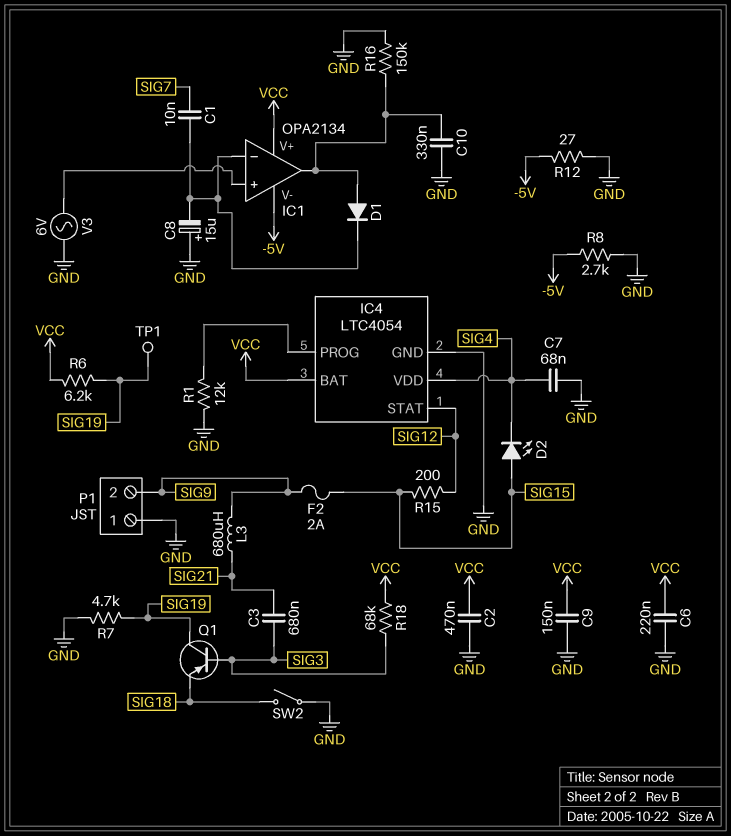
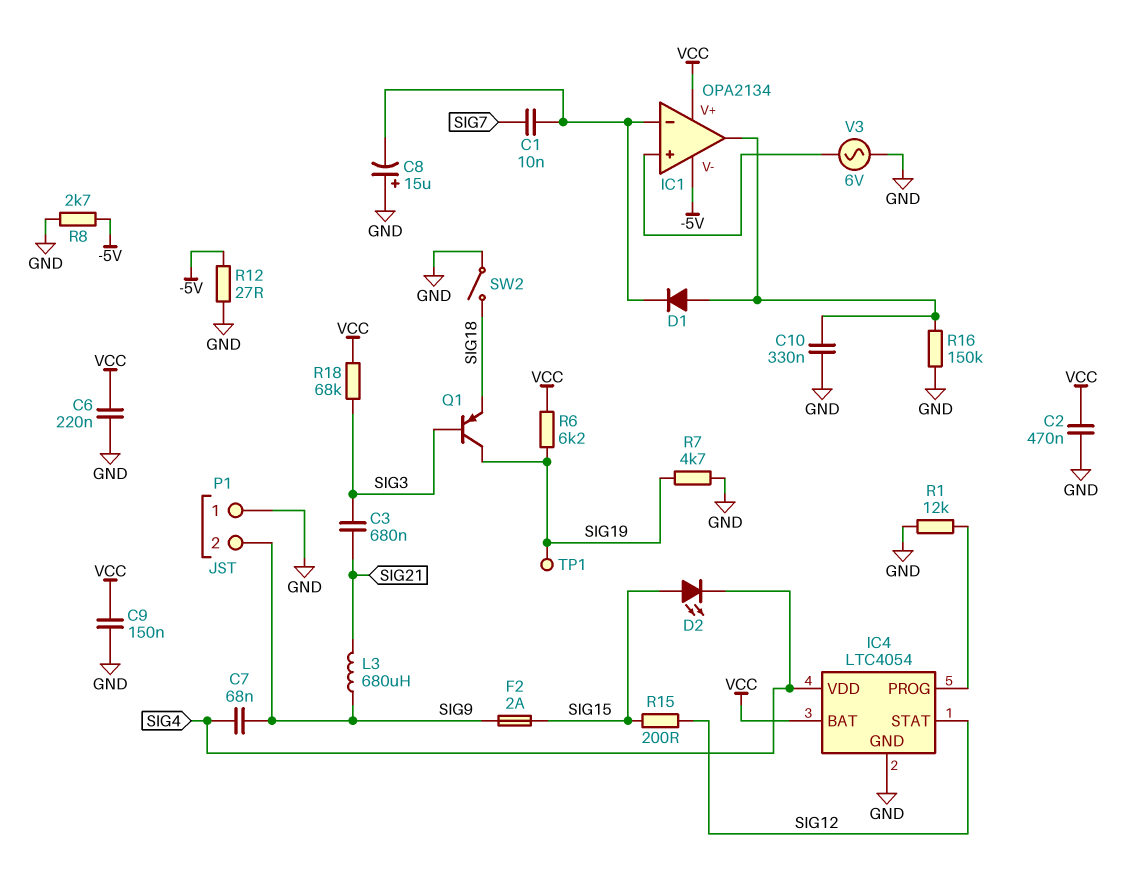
C7: 68nF (GND, SIG4) -> 68nF (SIG4, SIG9)

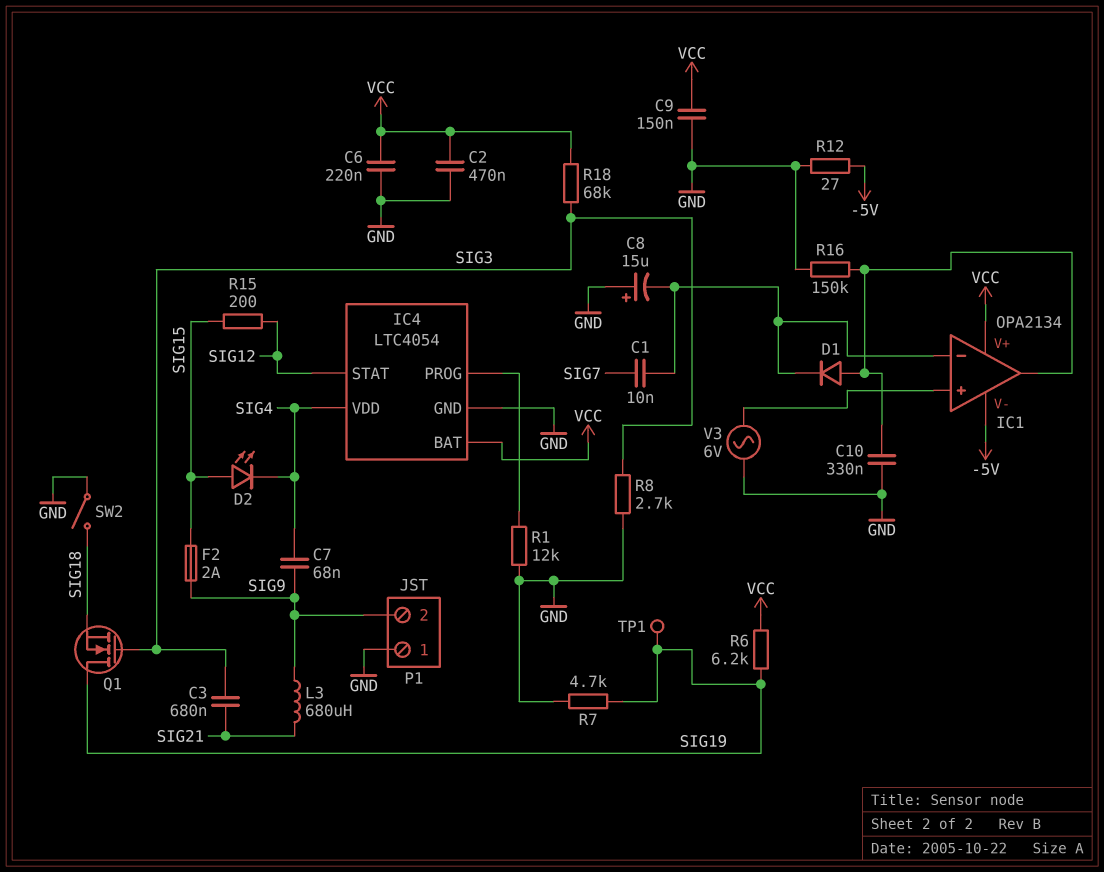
Q1: PNP (B SIG3, C SIG19, E SIG18) -> NMOS (G SIG3, D SIG19, S SIG18)
R8: 2.7k (-5V, GND) -> 2.7k (GND, SIG3)

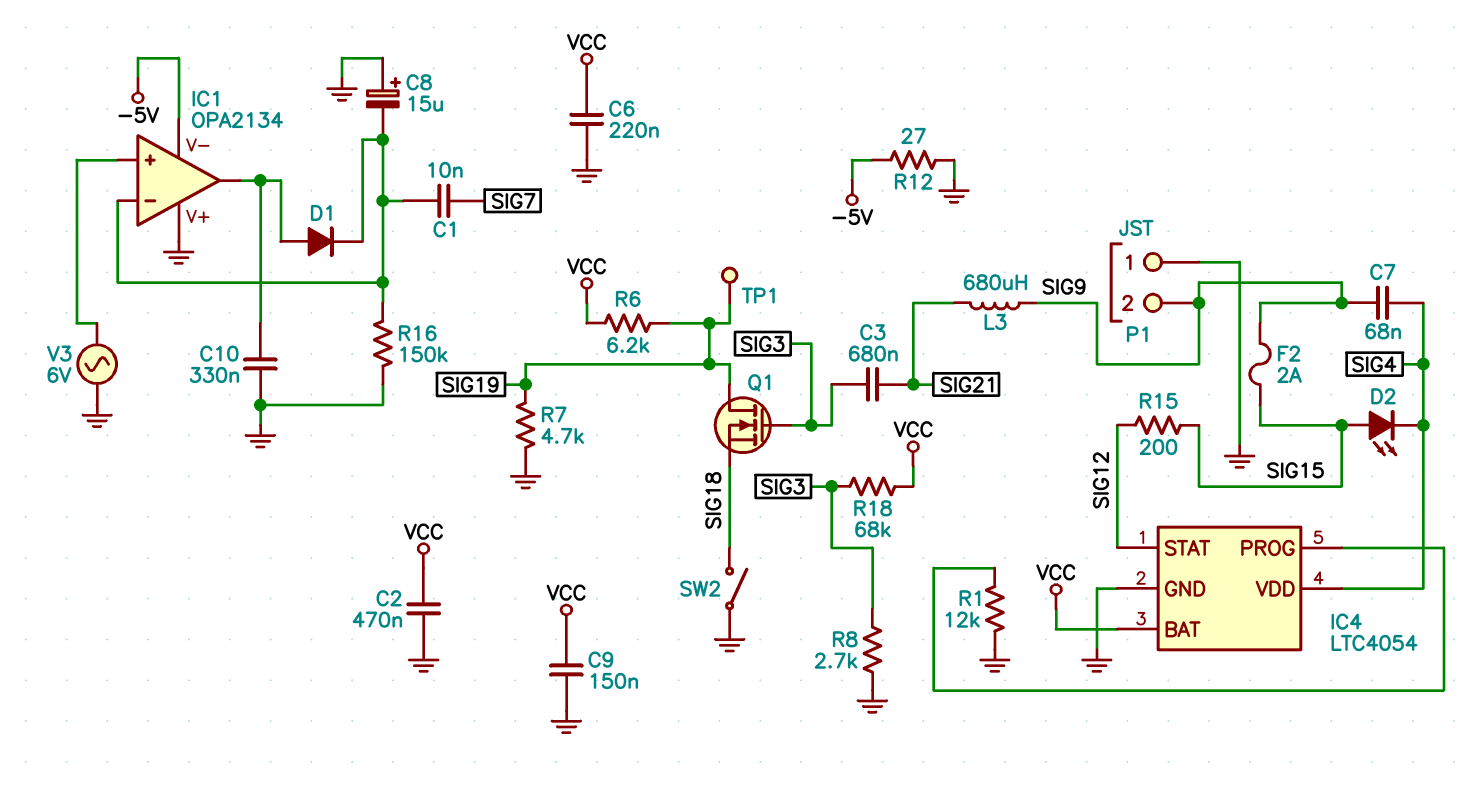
IC1 pin V+: VCC -> GND
R16: 150k (GND, IC1/out) -> 150k (GND, IC1/in-)

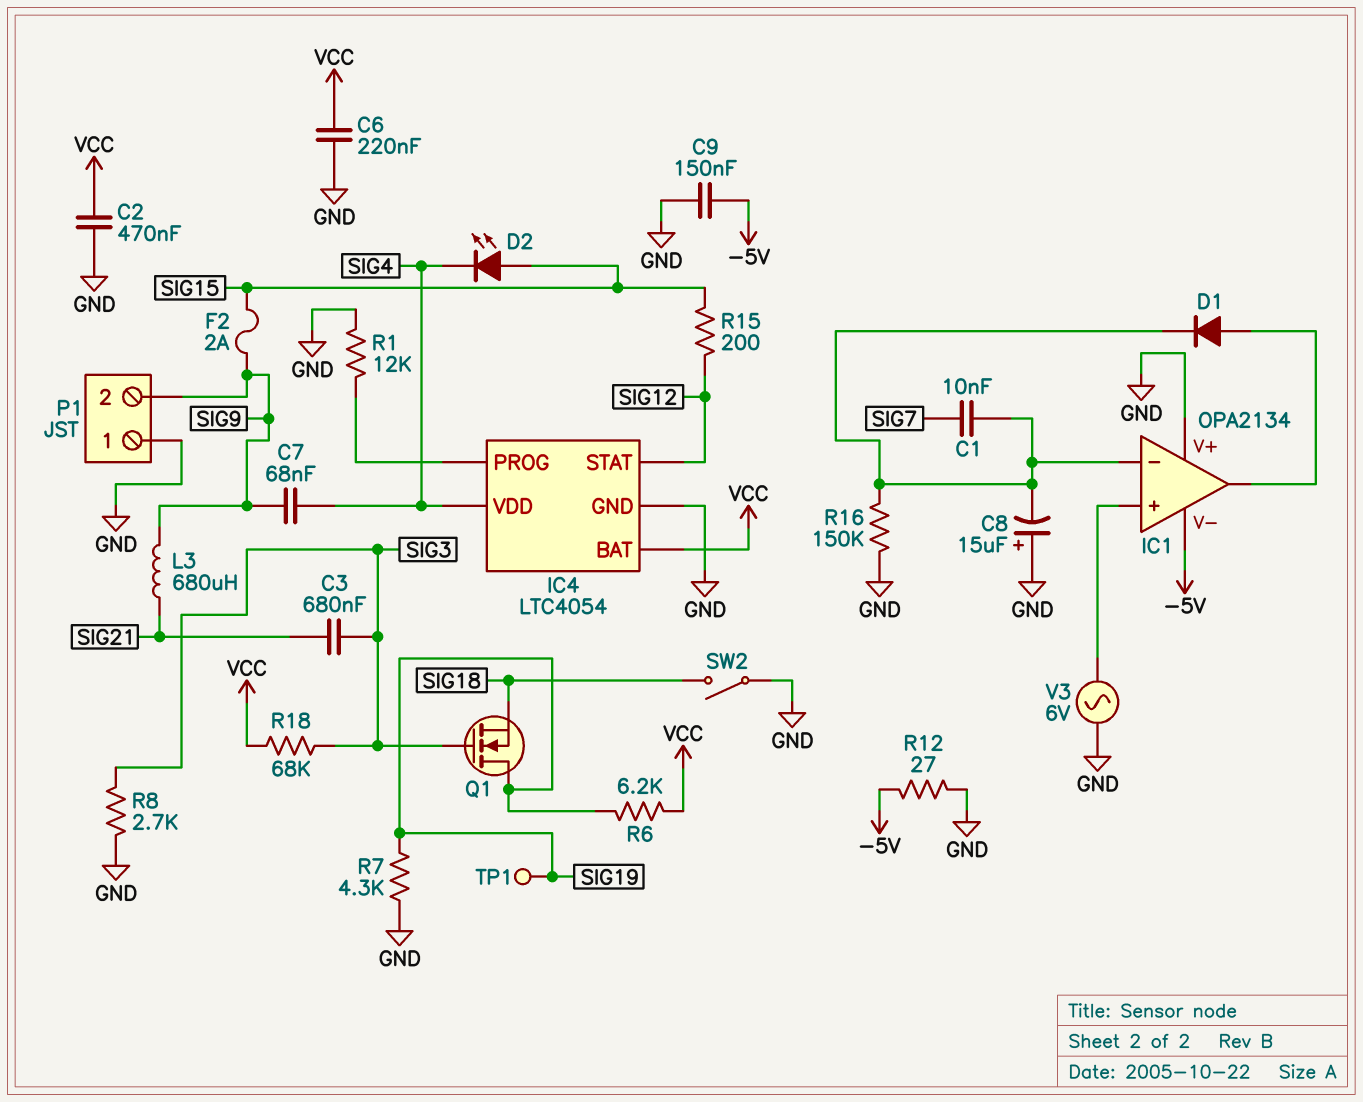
C9: 150nF (GND, VCC) -> 150nF (-5V, GND)
C10: 330nF (GND, IC1/out) -> none
R7: 4.7k (GND, SIG19) -> 4.3k (GND, SIG19)

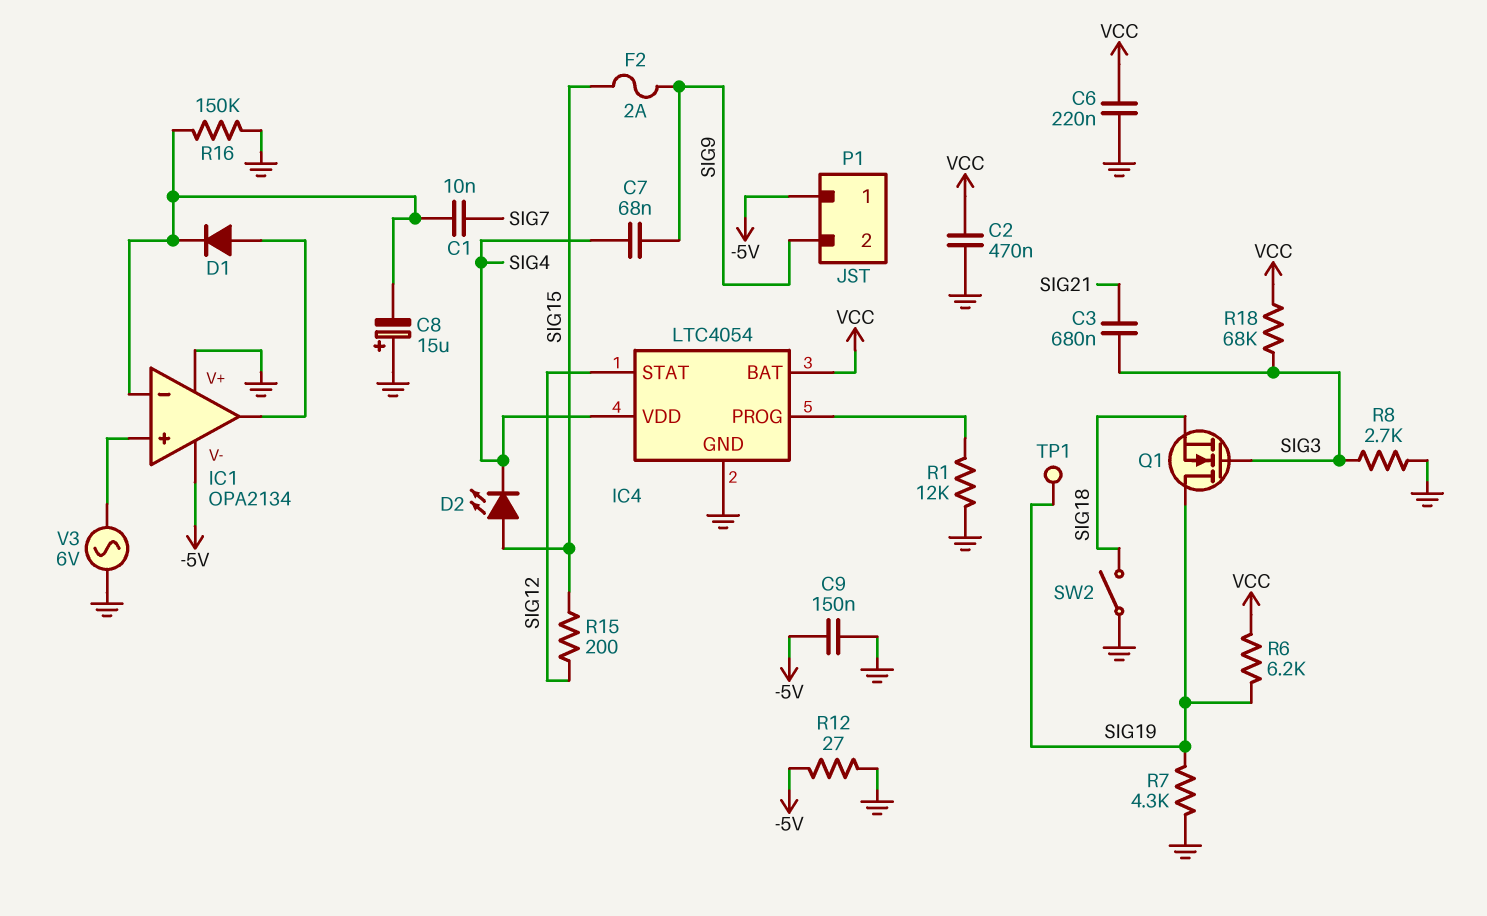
L3: 680uH (SIG9, SIG21) -> none
P1 pin 1: GND -> -5V

